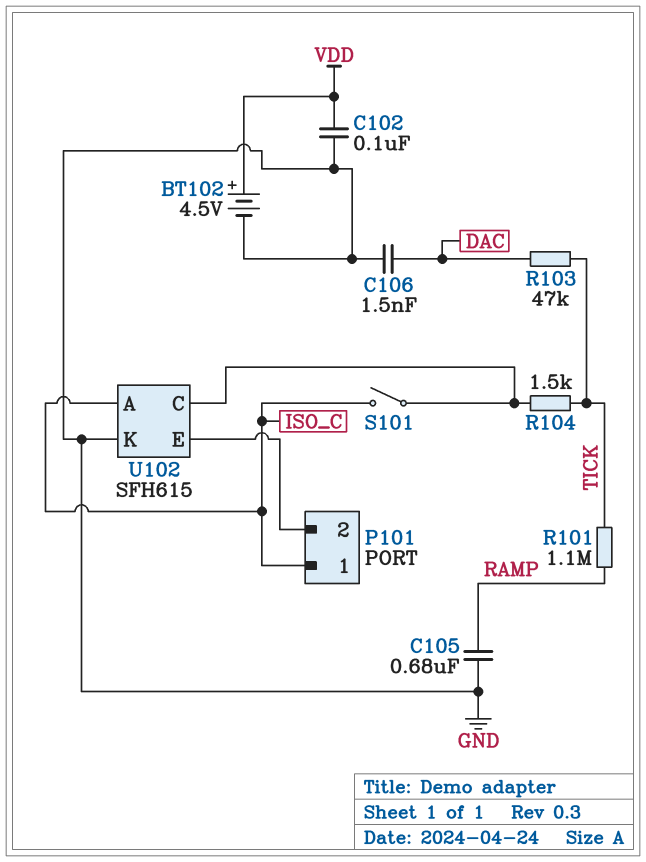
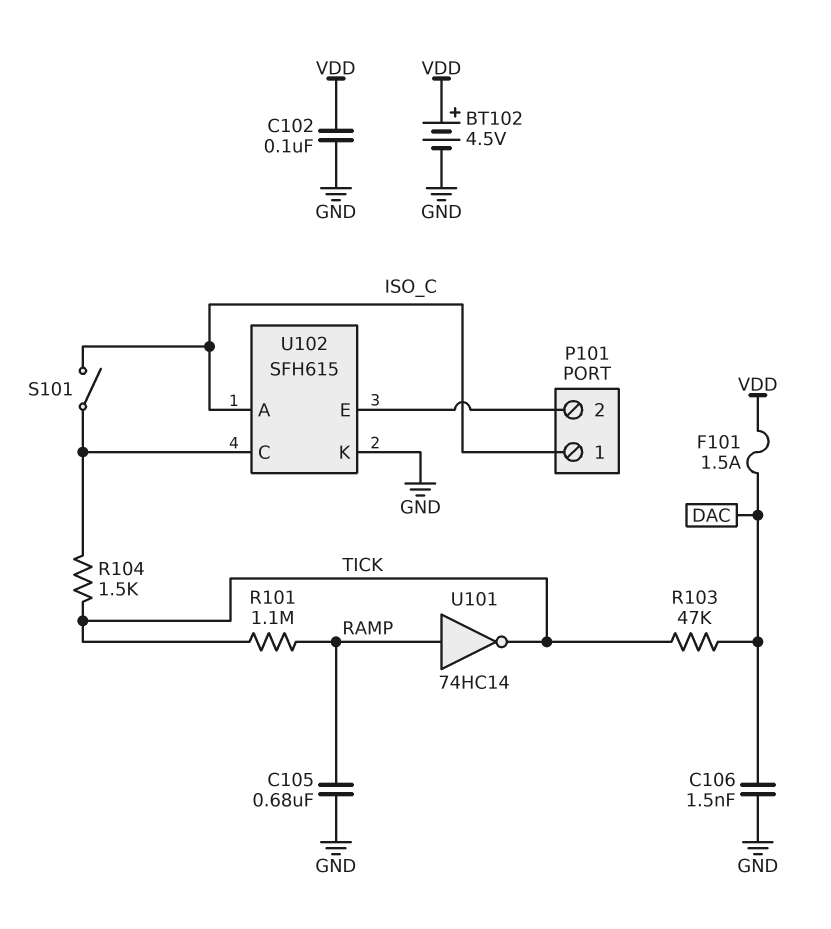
F101: none -> 1.5A (DAC, VDD)
U101: none -> NOT 74HC14 (in RAMP, out TICK)

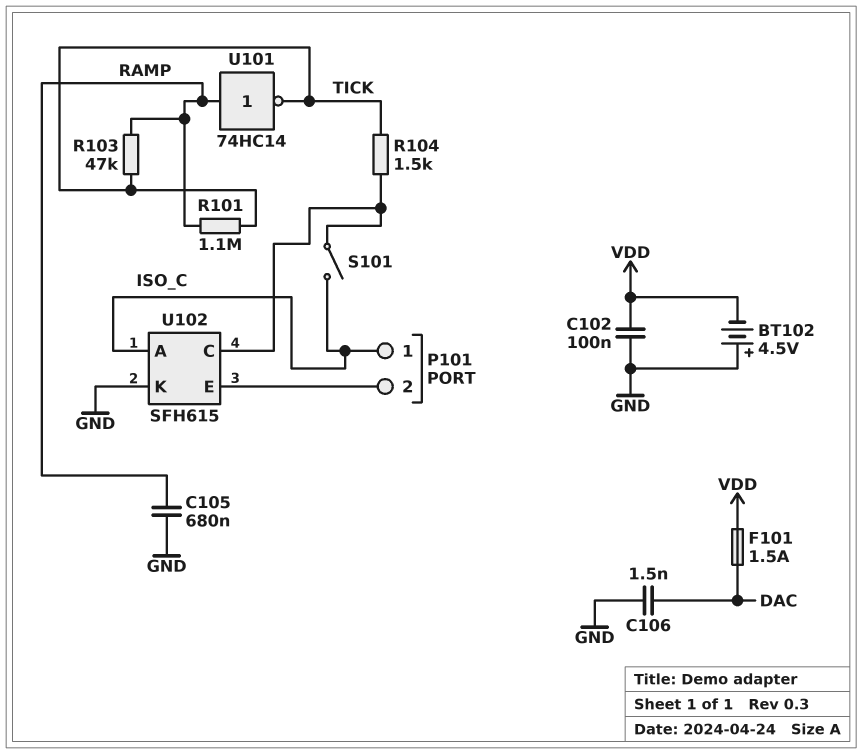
BT102: 4.5V (plus VDD, minus GND) -> 4.5V (plus GND, minus VDD)
R103: 47k (DAC, TICK) -> 47k (RAMP, TICK)

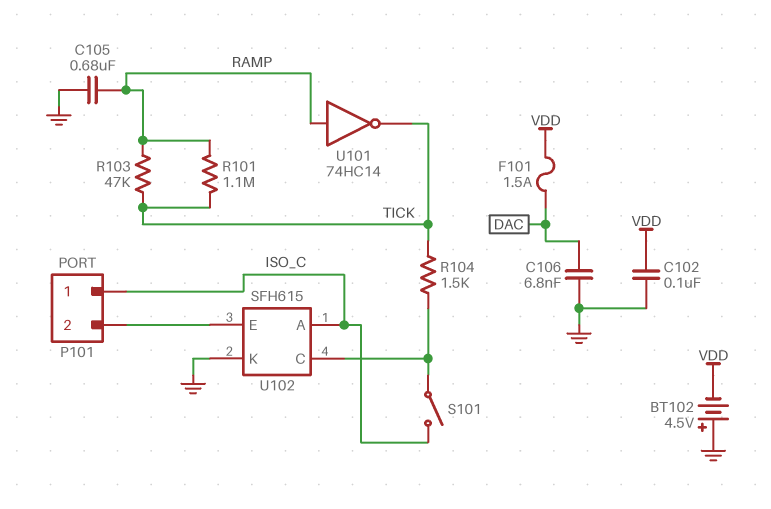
C106: 1.5nF (DAC, GND) -> 6.8nF (DAC, GND)

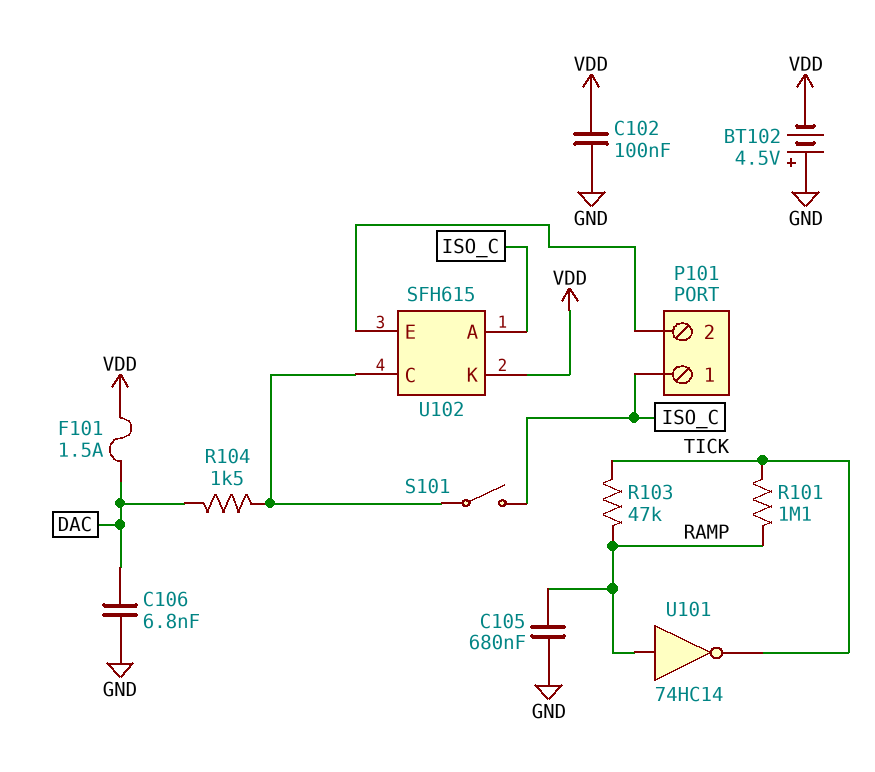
R104: 1.5k (TICK, U102/C) -> 1.5k (DAC, U102/C)
U102 pin K: GND -> VDD

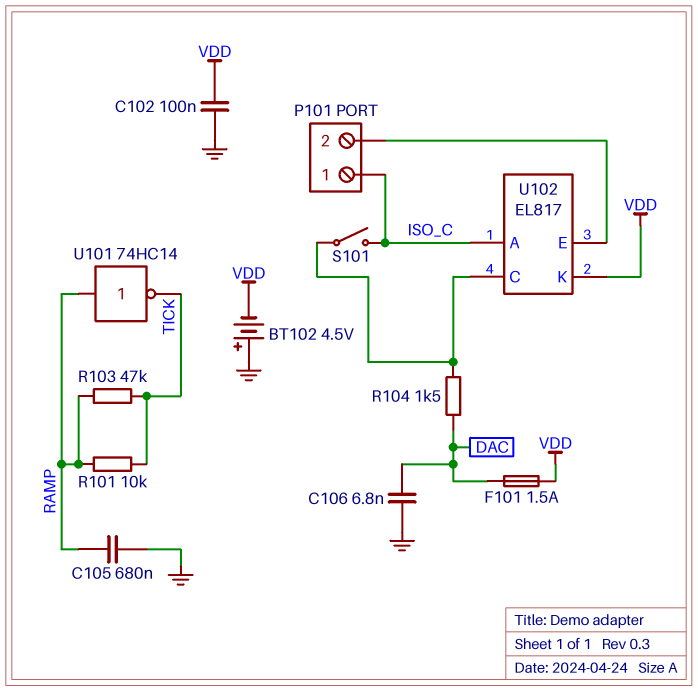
R101: 1.1M (RAMP, TICK) -> 10k (RAMP, TICK)
U102: SFH615 -> EL817

